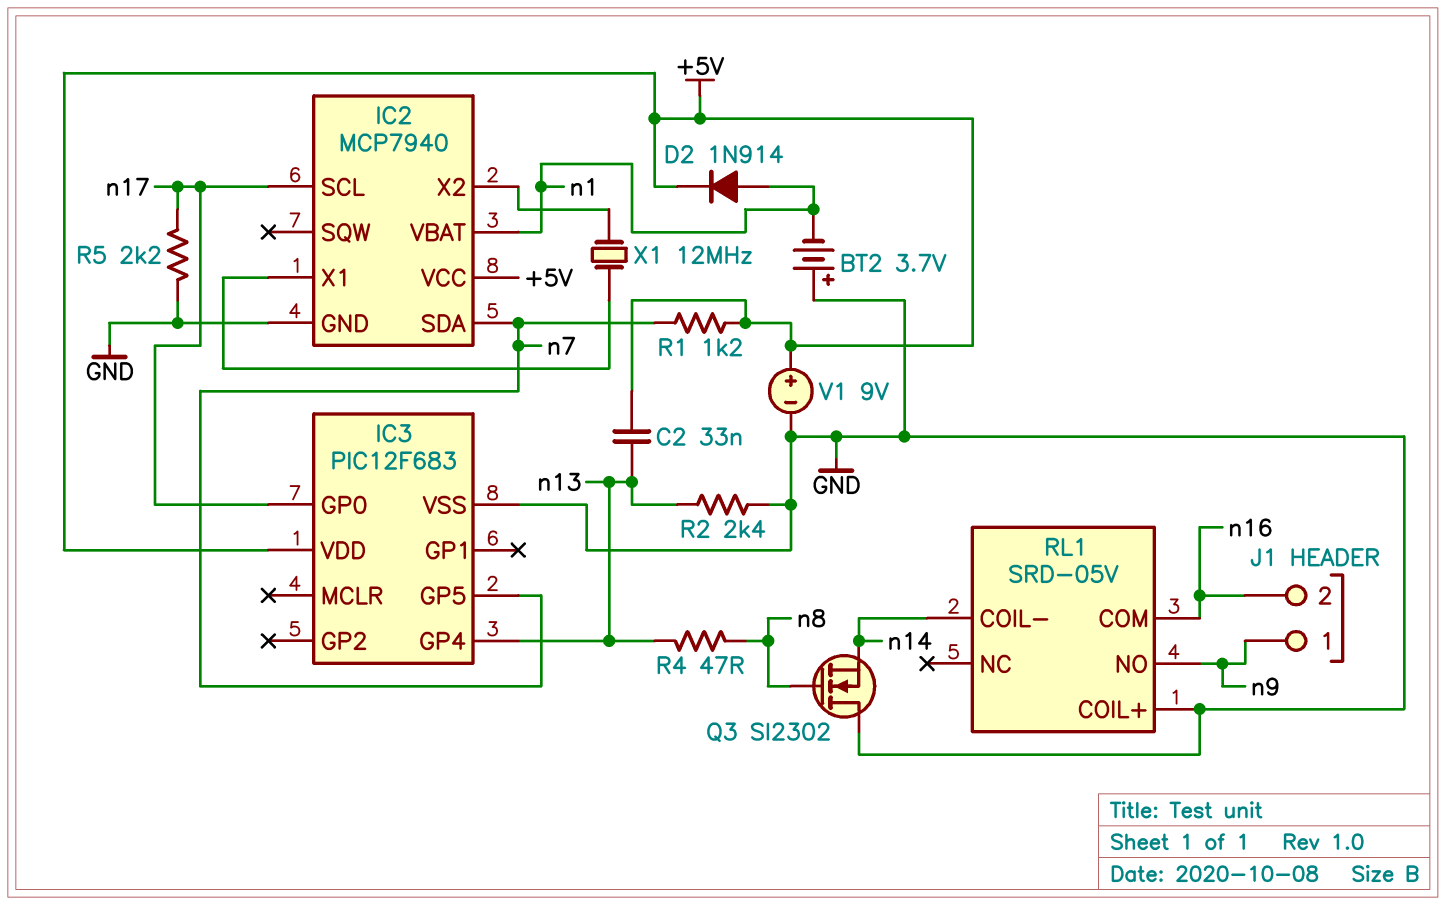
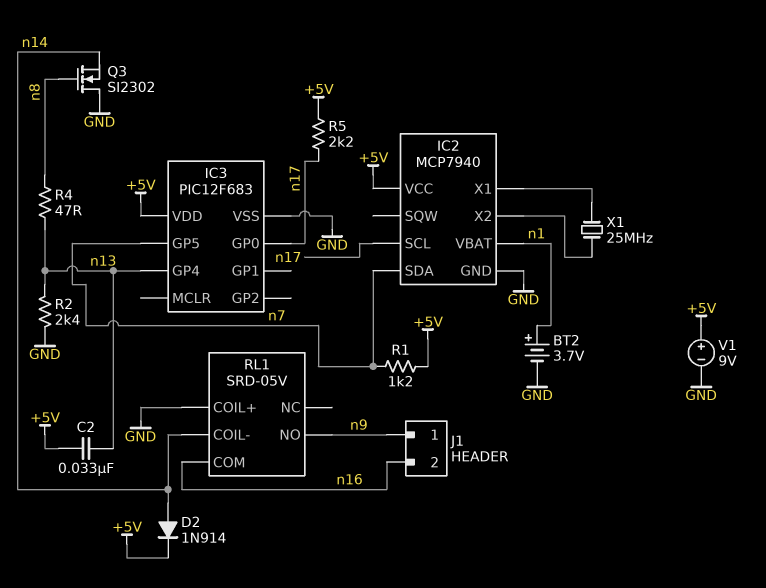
BT2: 3.7V (plus GND, minus n1) -> 3.7V (plus n1, minus GND)
D2: diode 1N914 (A n1, K +5V) -> diode 1N914 (A n14, K +5V)
R5: 2.2k (GND, n17) -> 2.2k (+5V, n17)
X1: 12MHz (IC2/X1, IC2/X2) -> 25MHz (IC2/X1, IC2/X2)

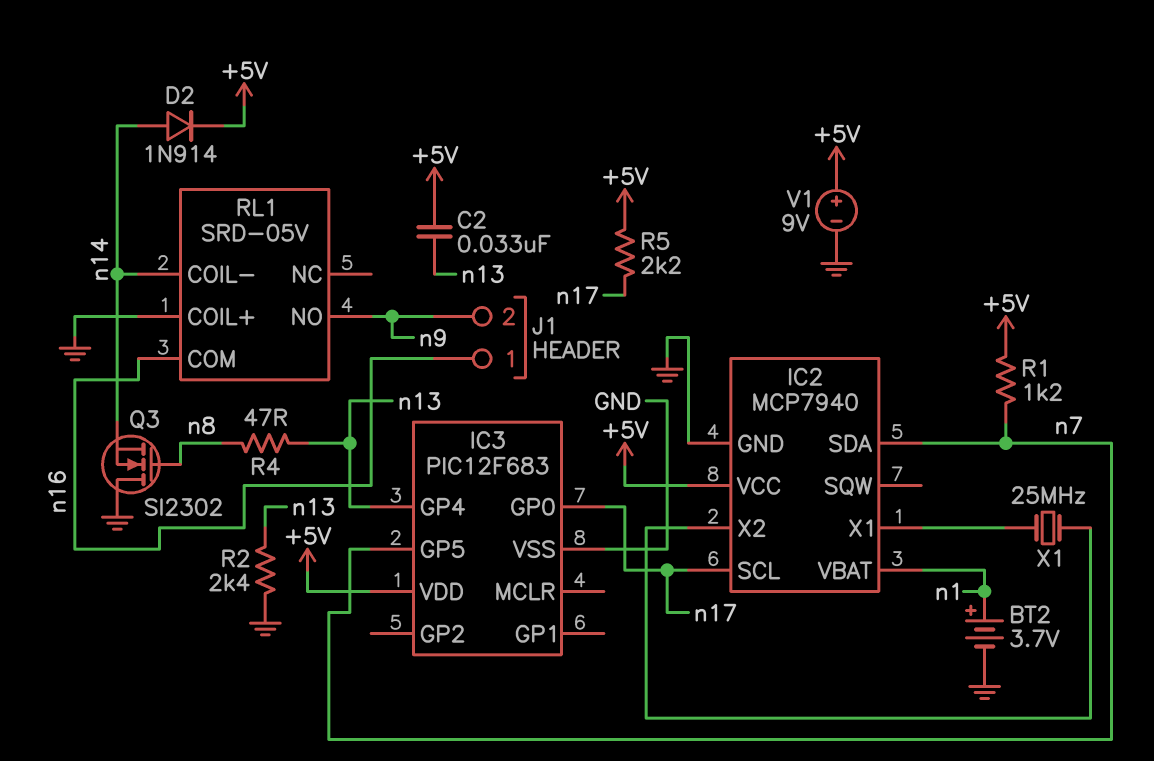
J1 pin 1: n9 -> n16
J1 pin 2: n16 -> n9

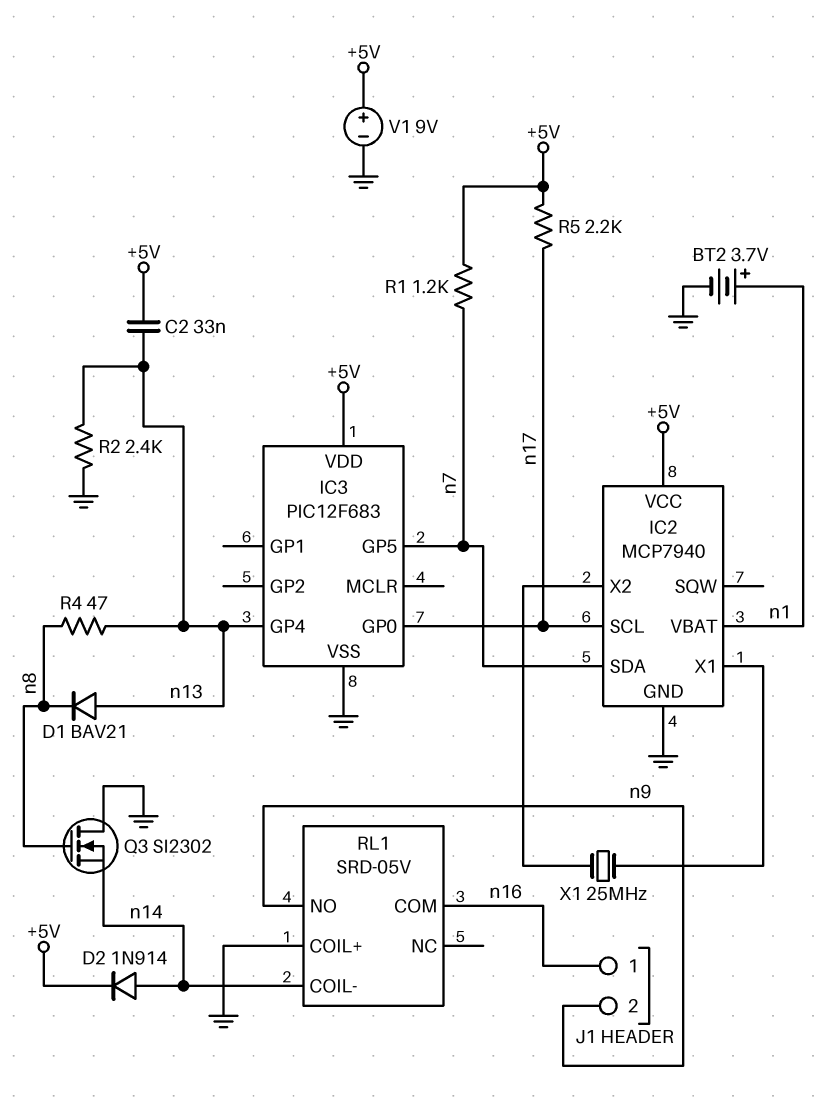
D1: none -> diode BAV21 (A n13, K n8)

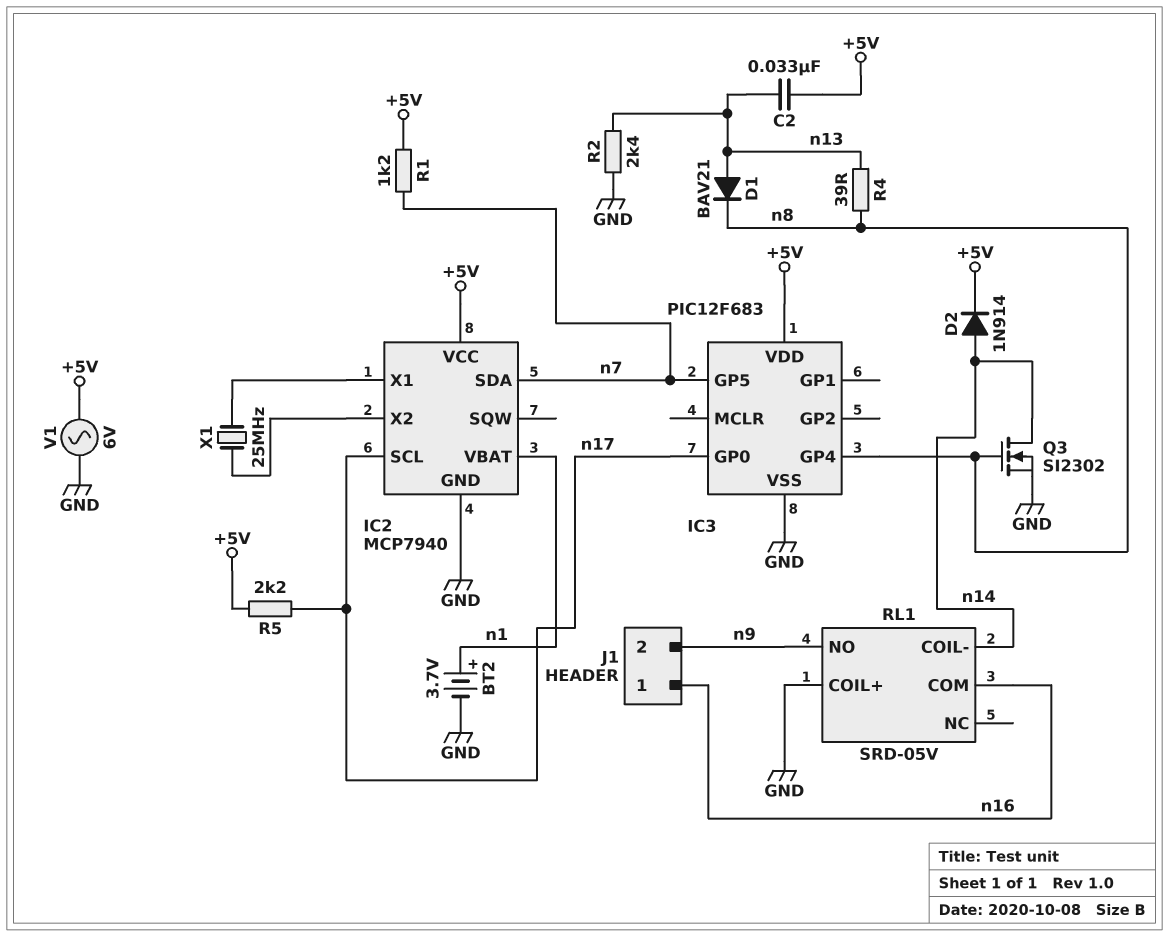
IC3 pin GP4: n13 -> n8
Q3: NMOS SI2302 (G n8, D GND, S n14) -> NMOS SI2302 (G n8, D n14, S GND)
R4: 47 (n8, n13) -> 39 (n8, n13)
V1: 9V (plus +5V, minus GND) -> AC 6V (+5V, GND)

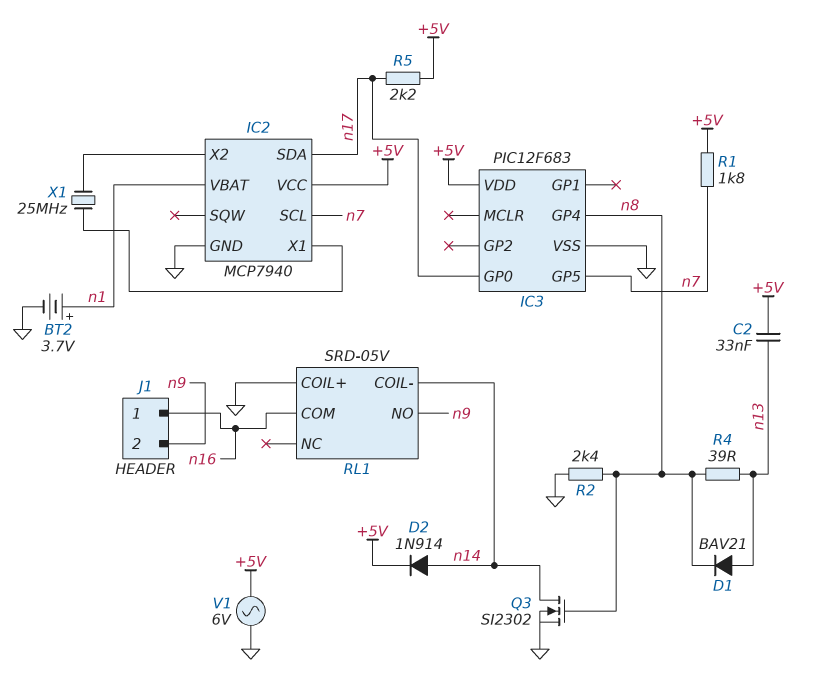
IC2 pin SCL: n17 -> n7
IC2 pin SDA: n7 -> n17
R1: 1.2k (+5V, n7) -> 1.8k (+5V, n7)
R2: 2.4k (GND, n13) -> 2.4k (GND, n8)

